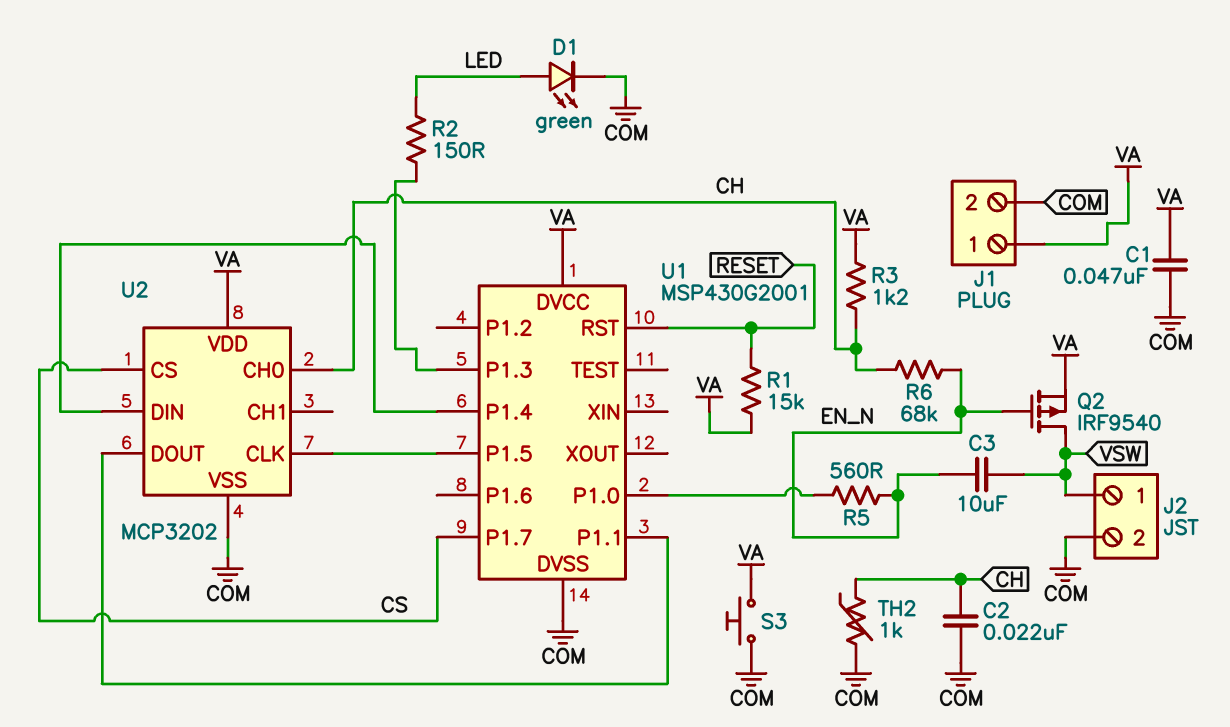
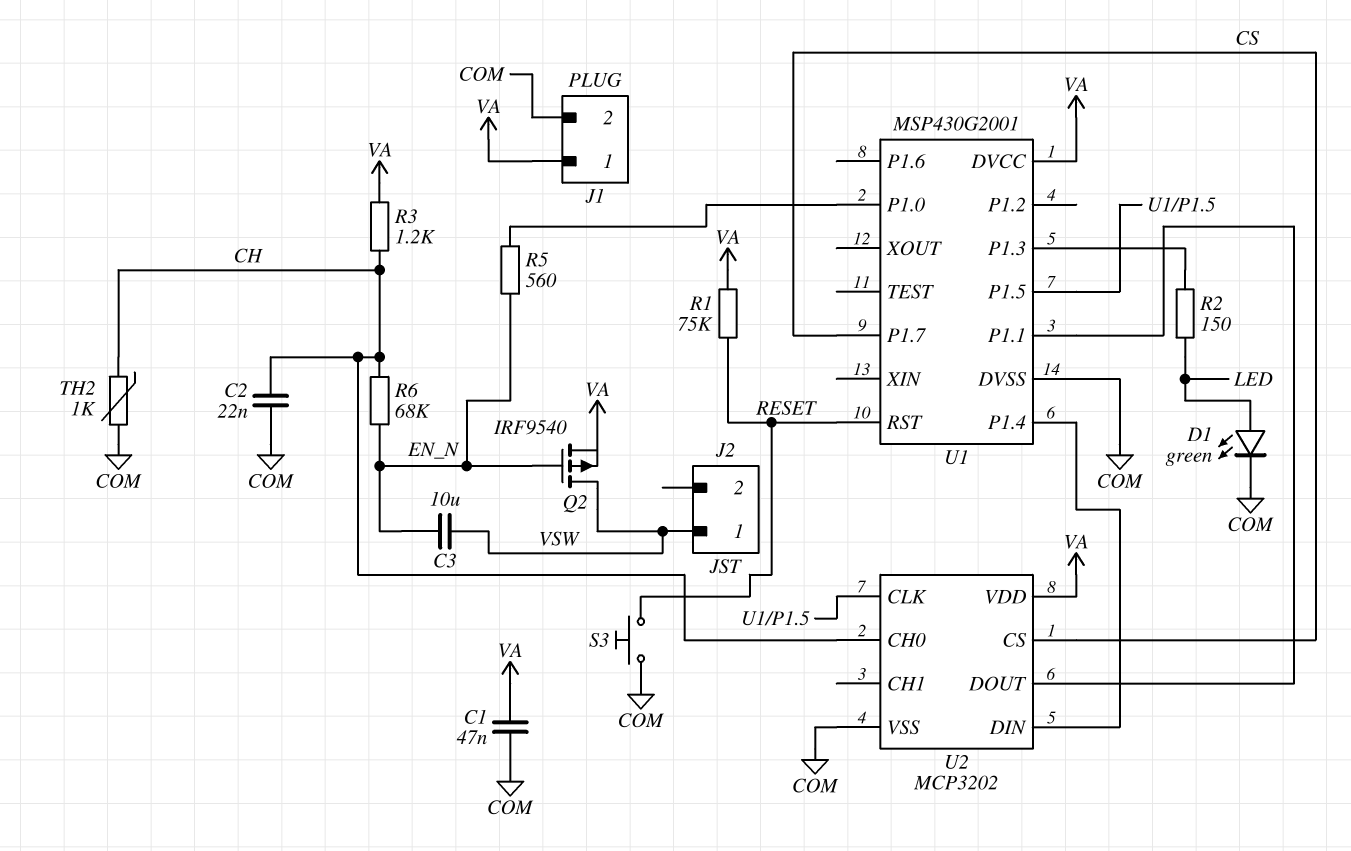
J2 pin 2: COM -> none
R1: 15k (RESET, VA) -> 75k (RESET, VA)
S3: button (COM, VA) -> button (COM, RESET)

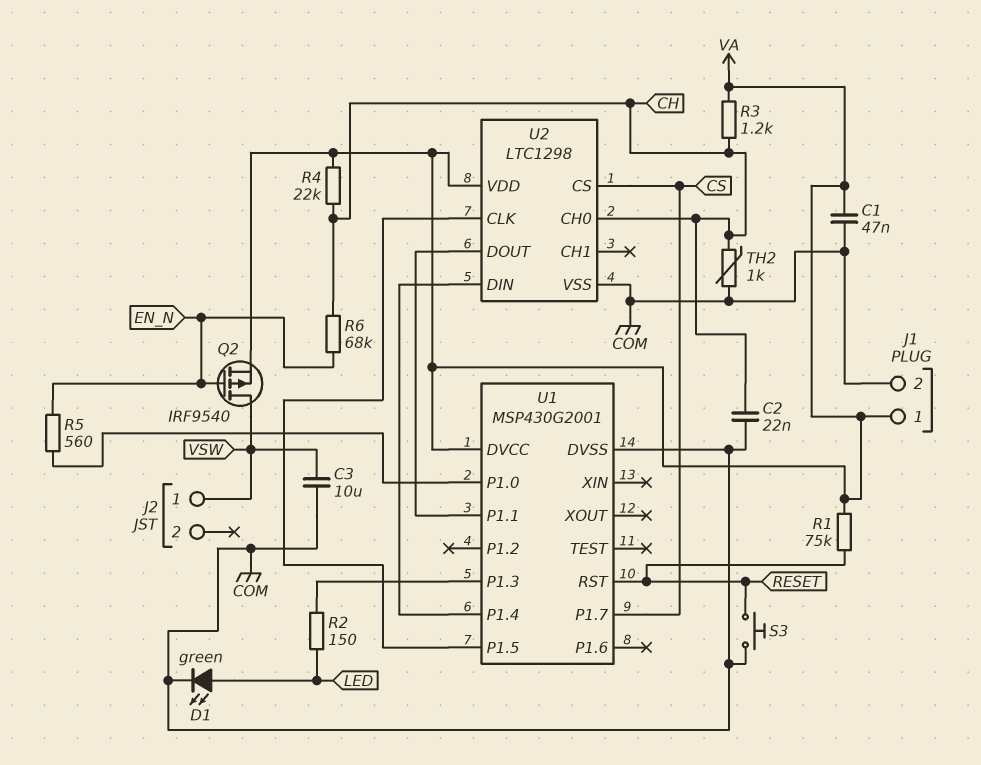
C3: 10uF (EN_N, VSW) -> 10uF (COM, VSW)
R4: none -> 22k (CH, VA)
U2: MCP3202 -> LTC1298

